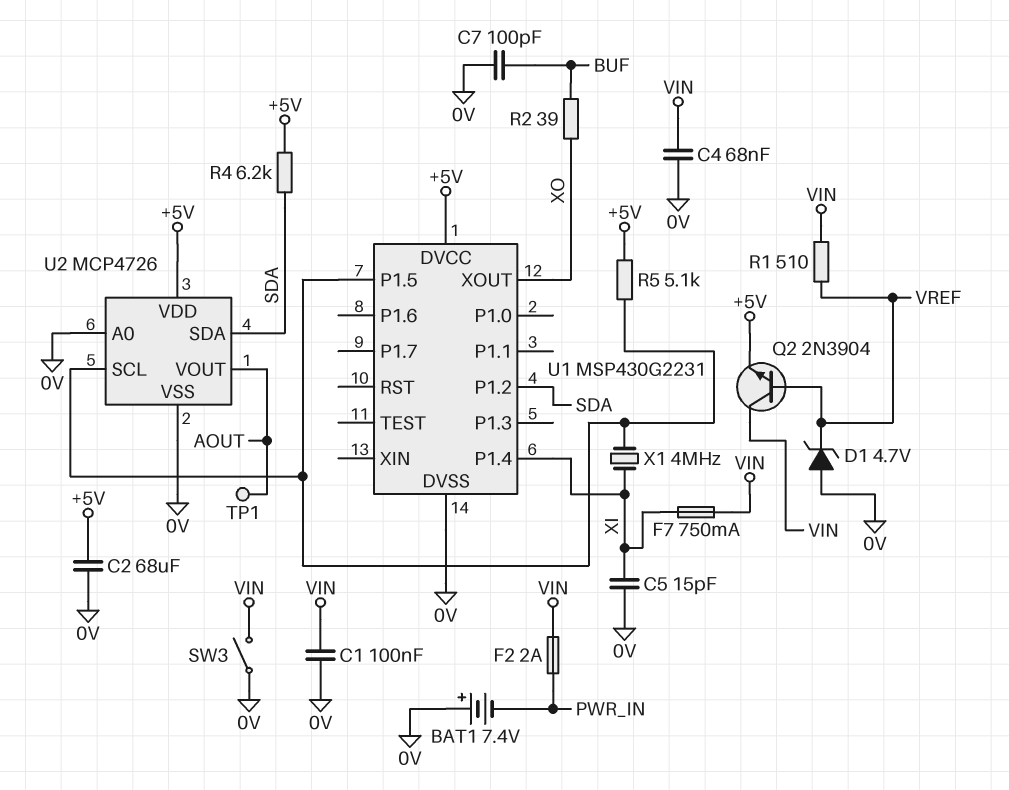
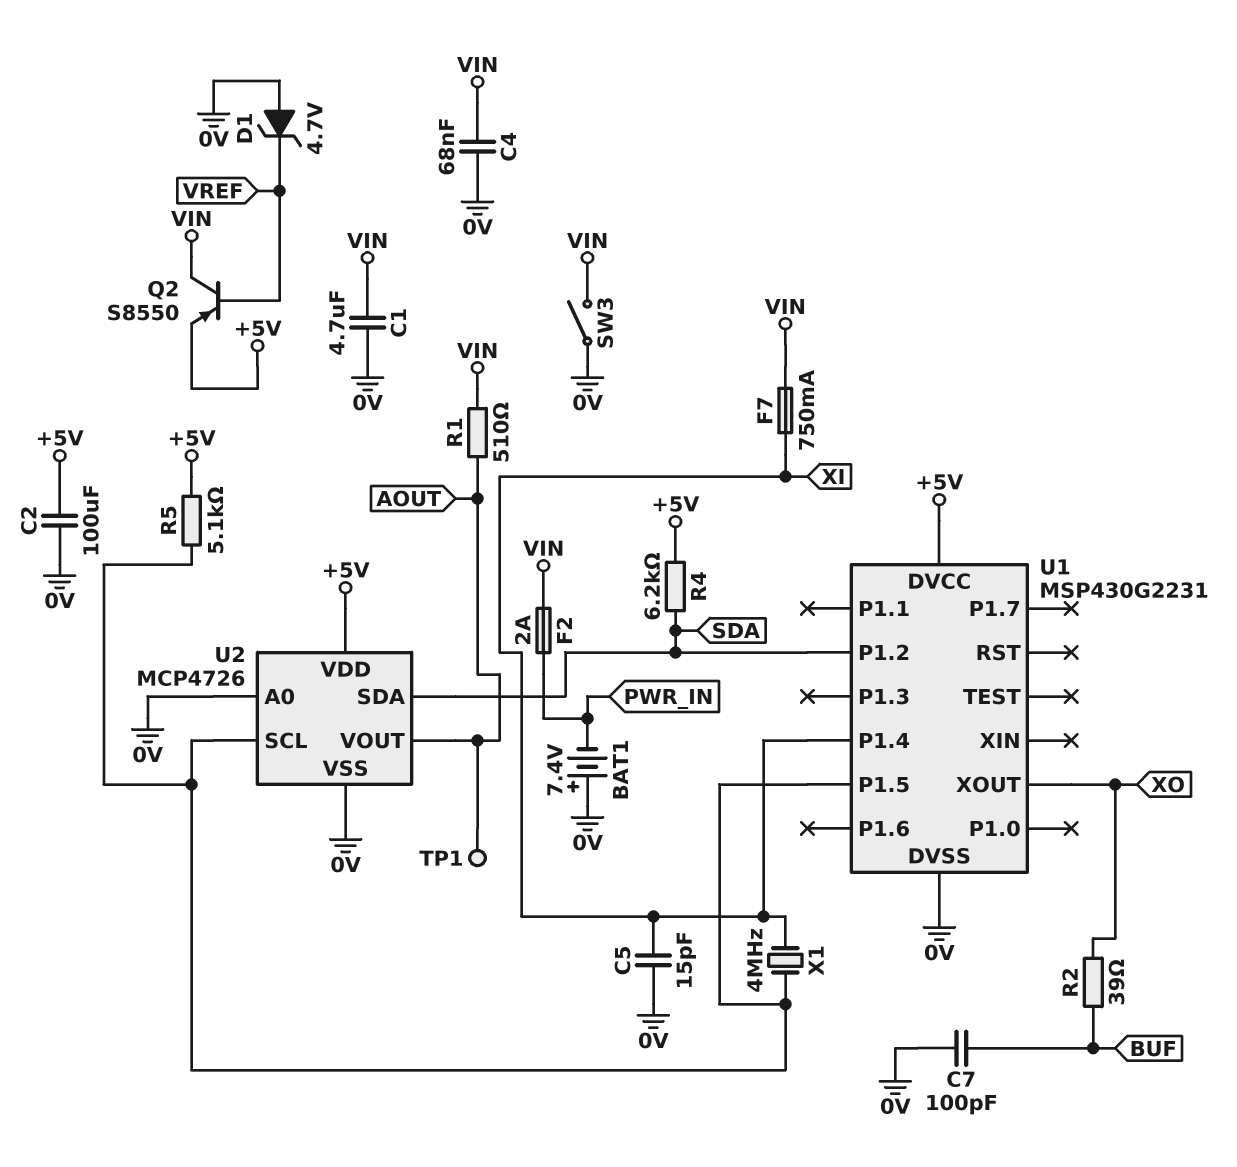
C1: 100nF (0V, VIN) -> 4.7uF (0V, VIN)
C2: 68uF (+5V, 0V) -> 100uF (+5V, 0V)
Q2: NPN 2N3904 (B VREF, C VIN, E +5V) -> PNP S8550 (B VREF, C VIN, E +5V)
R1: 510 (VIN, VREF) -> 510 (AOUT, VIN)

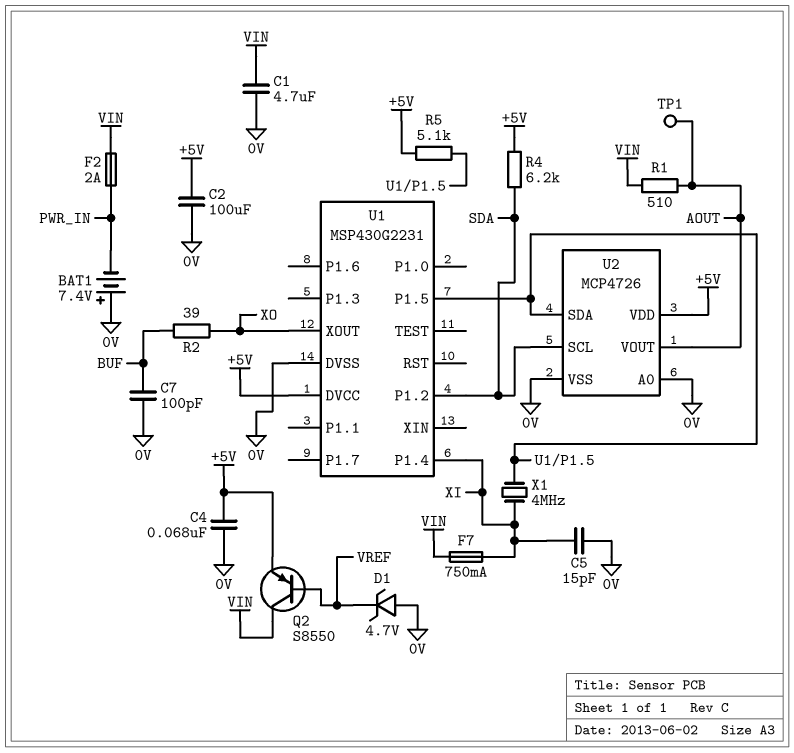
C4: 68nF (0V, VIN) -> 68nF (+5V, 0V)
SW3: switch (0V, VIN) -> none
U2 pin SCL: U1/P1.5 -> SDA
U2 pin SDA: SDA -> U1/P1.5

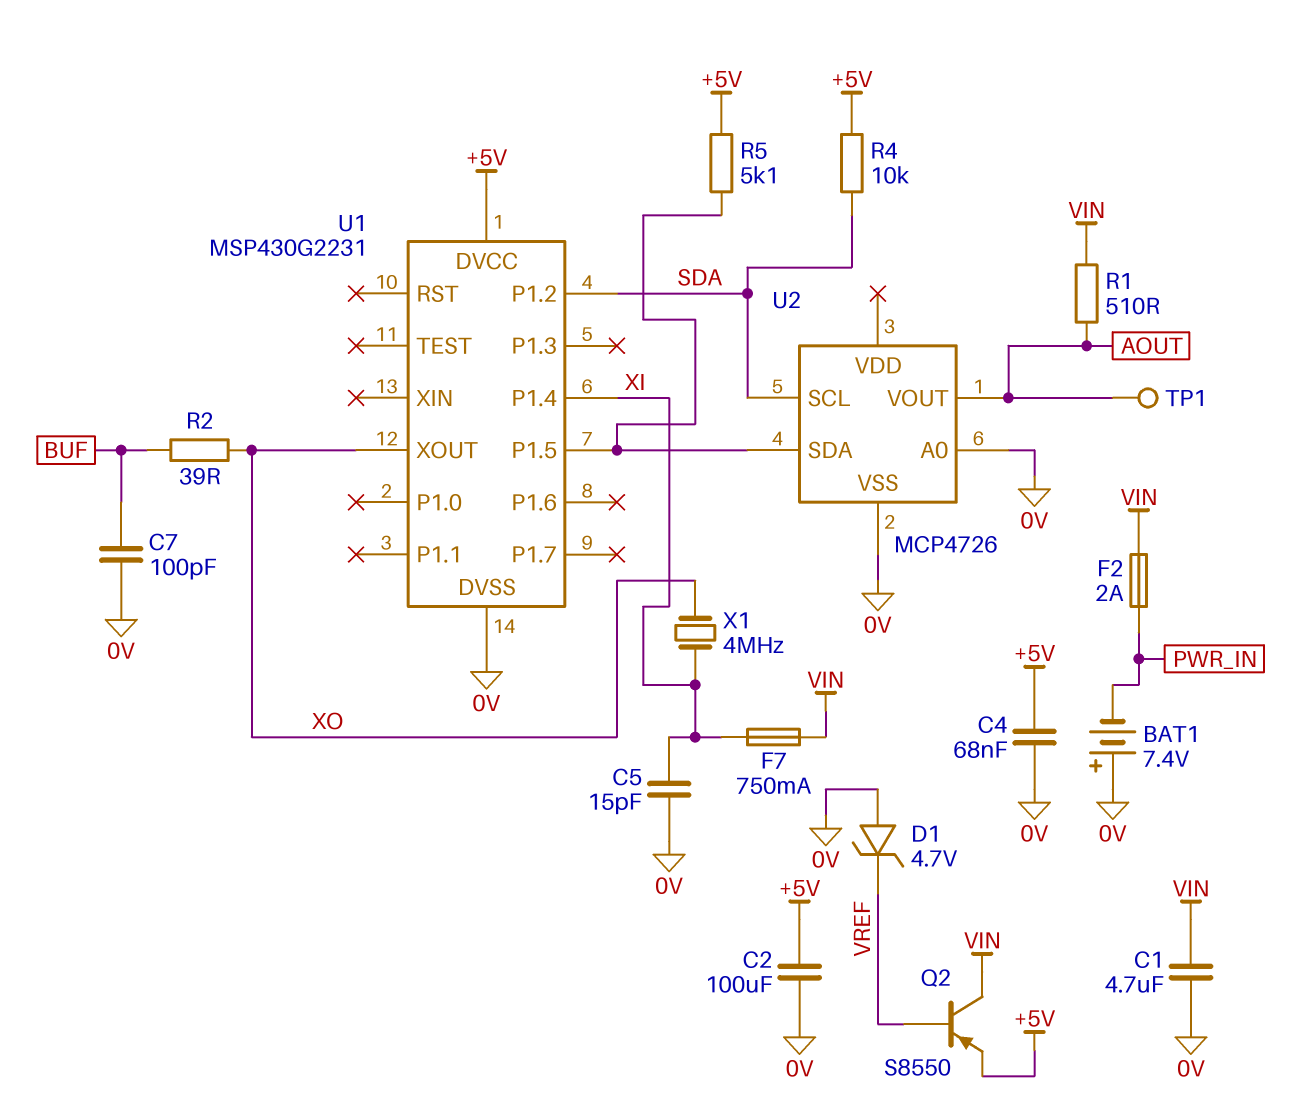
R4: 6.2k (+5V, SDA) -> 10k (+5V, SDA)
U2 pin VDD: +5V -> none
X1: 4MHz (U1/P1.5, XI) -> 4MHz (XI, XO)

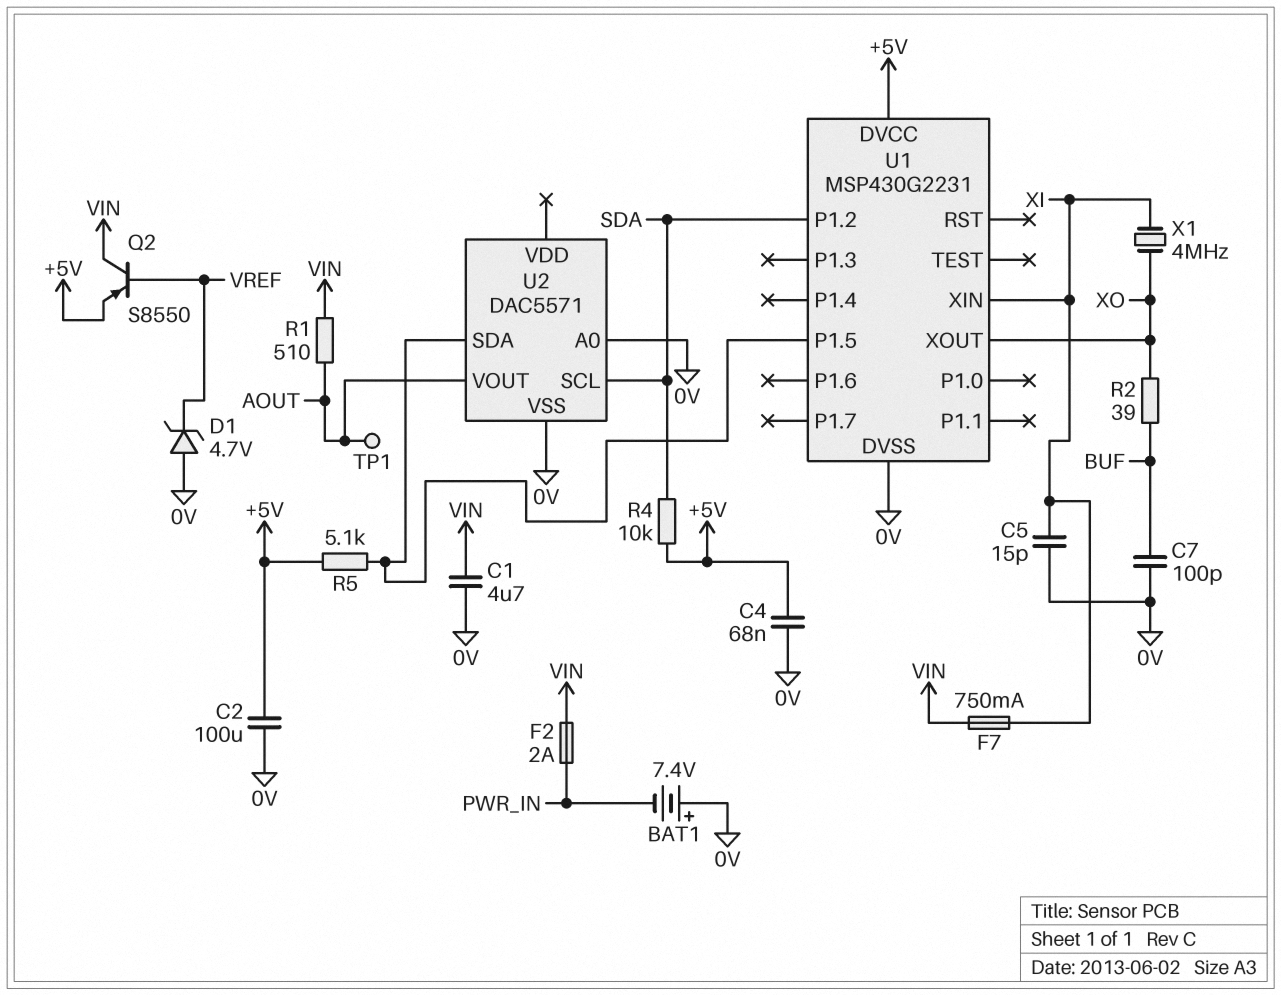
U1 pin P1.4: XI -> none
U1 pin XIN: none -> XI
U2: MCP4726 -> DAC5571

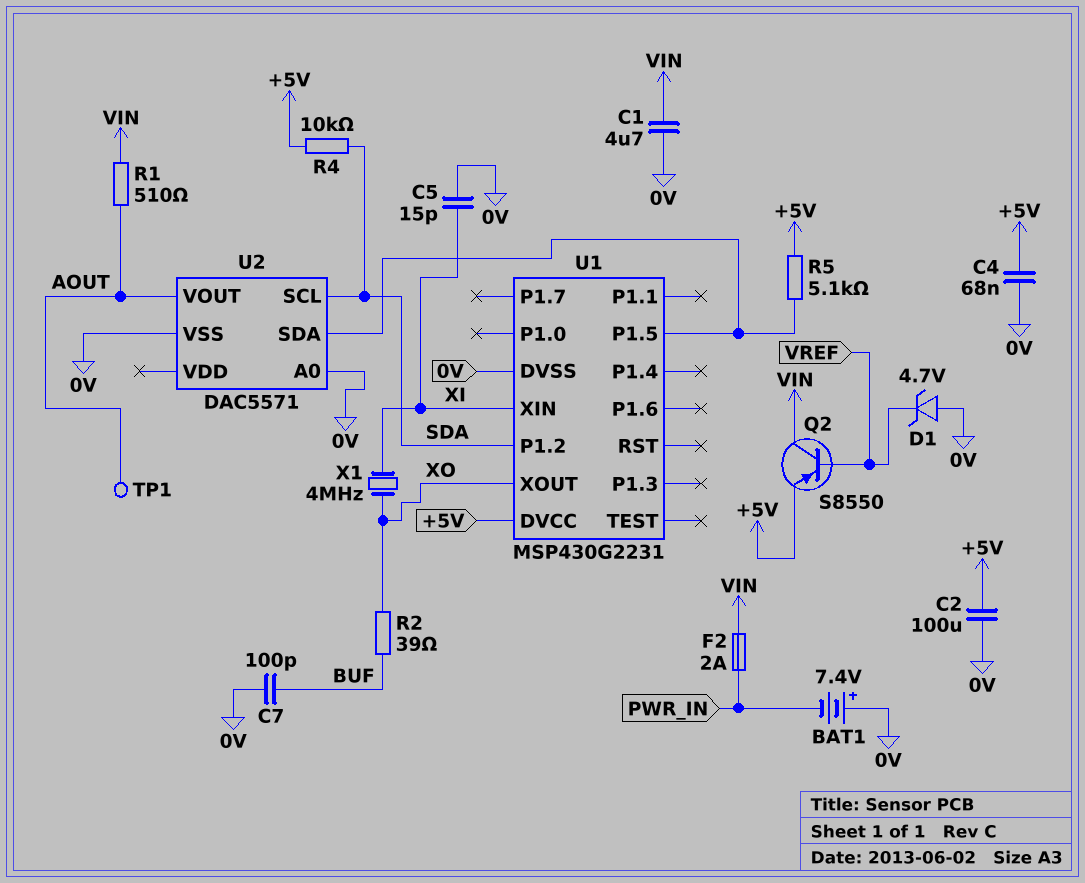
F7: 750mA (VIN, XI) -> none

